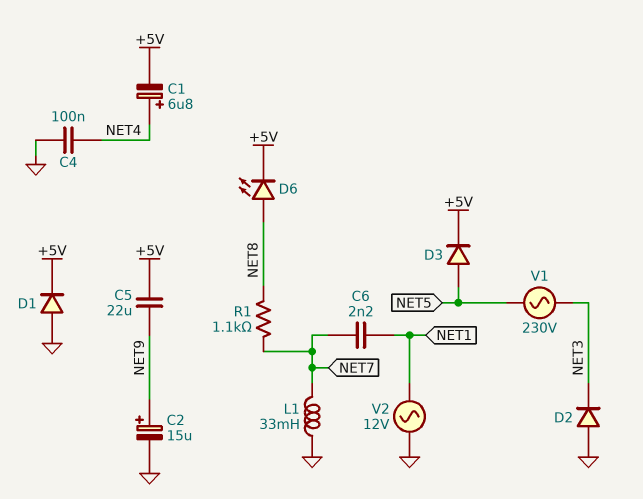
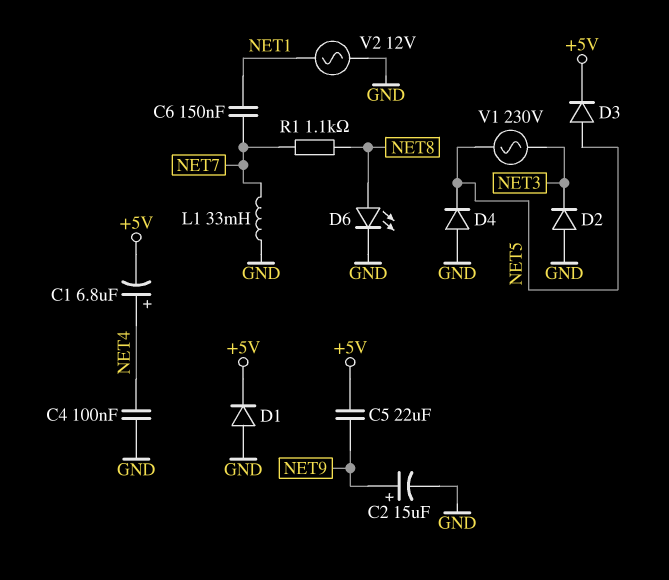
C6: 2.2nF (NET1, NET7) -> 150nF (NET1, NET7)
D4: none -> diode (A GND, K NET5)
D6: LED (A NET8, K +5V) -> LED (A NET8, K GND)

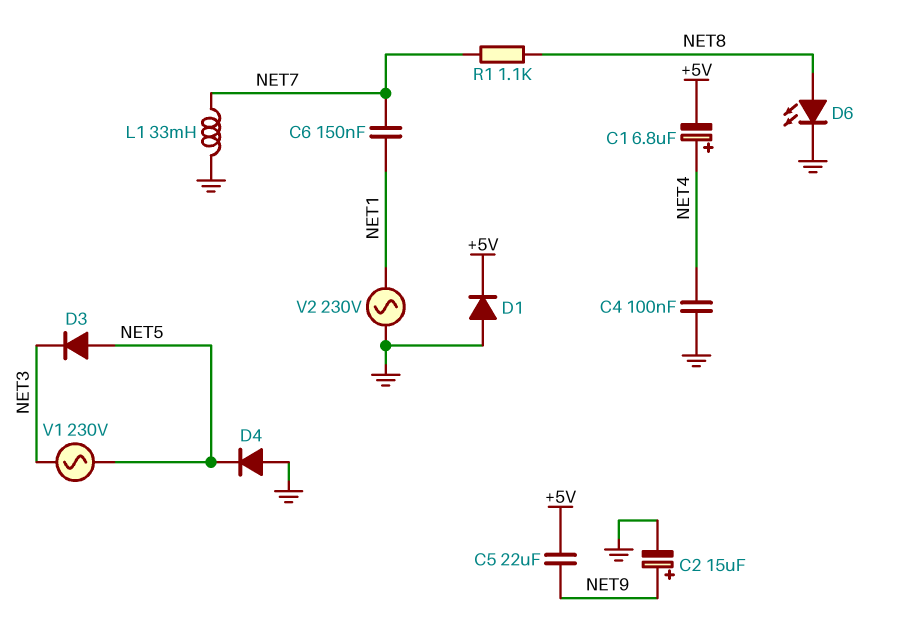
D2: diode (A GND, K NET3) -> none
D3: diode (A NET5, K +5V) -> diode (A NET5, K NET3)
V2: AC 12V (GND, NET1) -> AC 230V (GND, NET1)

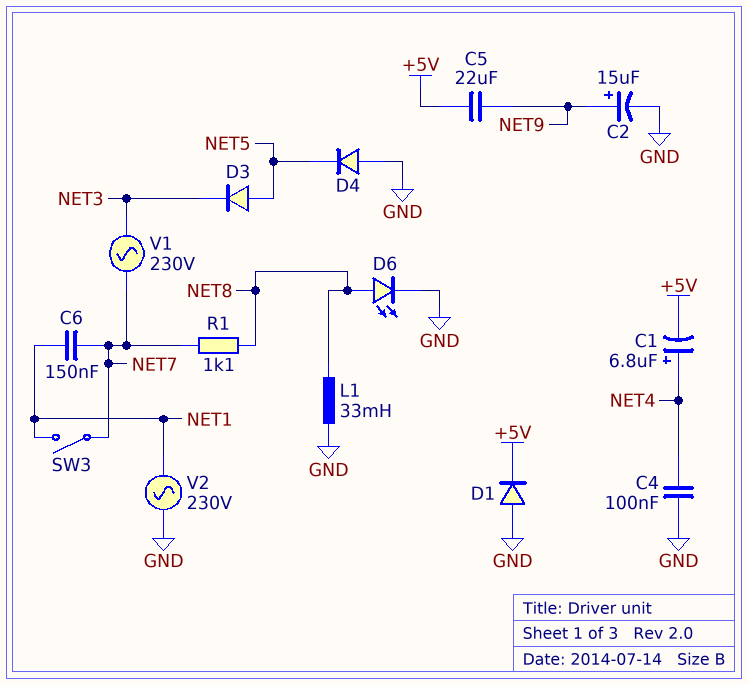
L1: 33mH (GND, NET7) -> 33mH (GND, NET8)
SW3: none -> switch (NET1, NET7)
V1: AC 230V (NET3, NET5) -> AC 230V (NET3, NET7)

